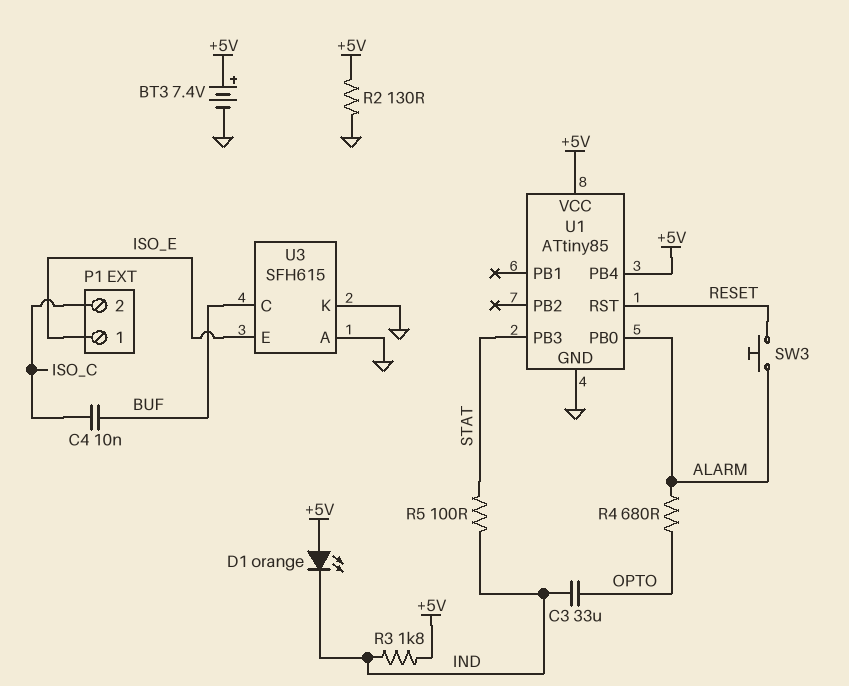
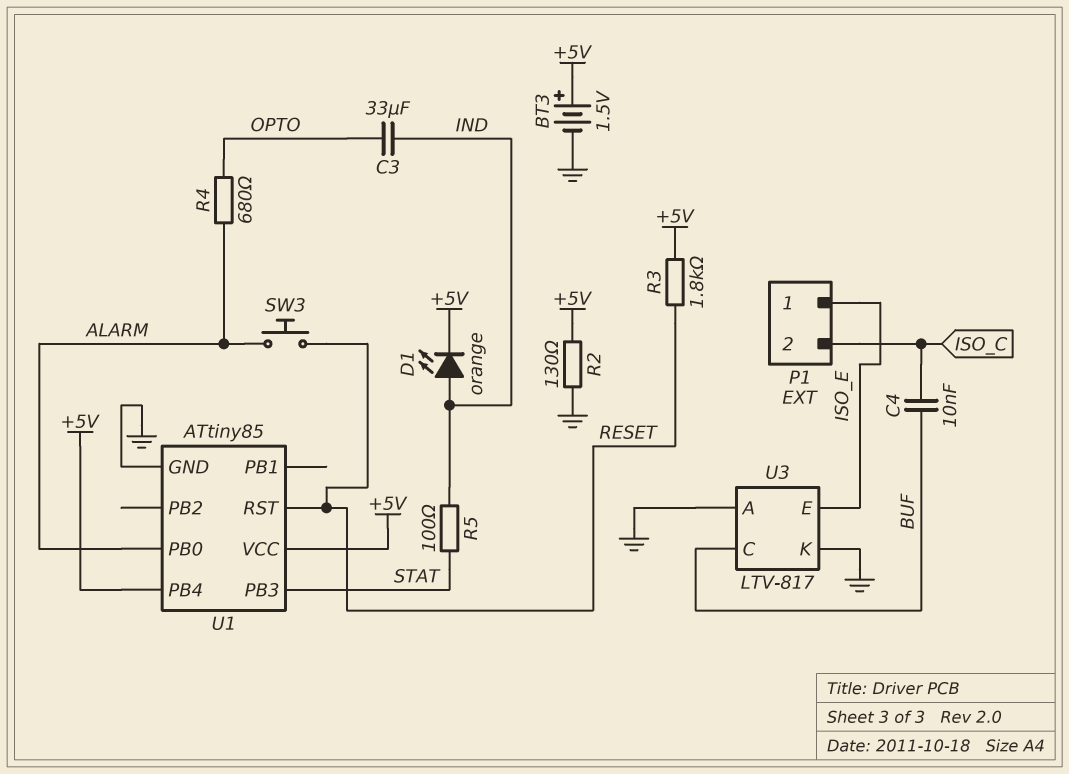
BT3: 7.4V (plus +5V, minus GND) -> 1.5V (plus +5V, minus GND)
D1: LED orange (A +5V, K IND) -> LED orange (A IND, K +5V)
R3: 1.8k (+5V, IND) -> 1.8k (+5V, RESET)
U3: SFH615 -> LTV-817

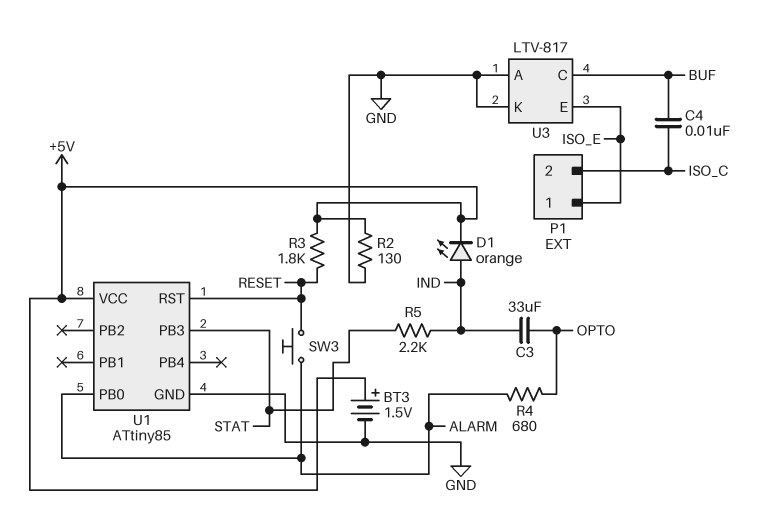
R5: 100 (IND, STAT) -> 2.2k (IND, STAT)
U1 pin PB4: +5V -> none

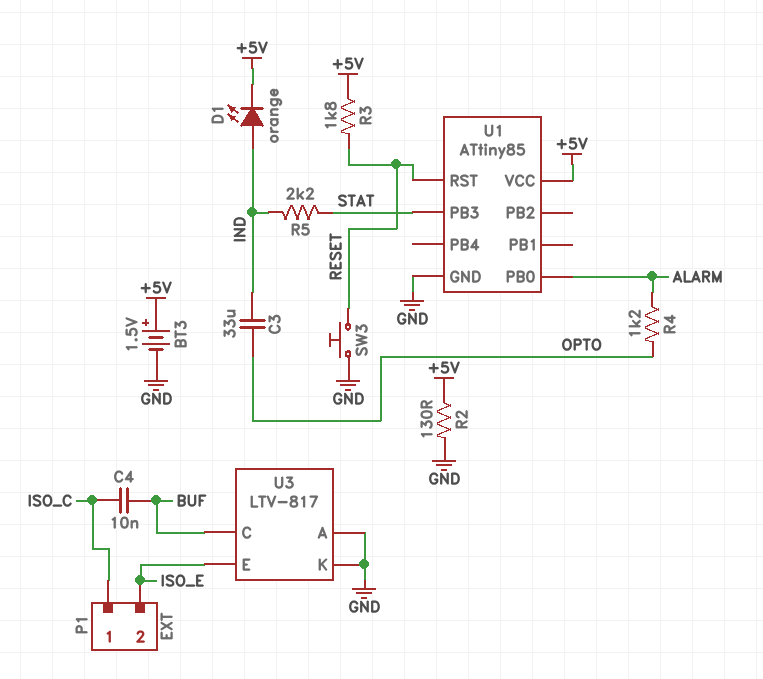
P1 pin 1: ISO_E -> ISO_C
P1 pin 2: ISO_C -> ISO_E
R4: 680 (ALARM, OPTO) -> 1.2k (ALARM, OPTO)
SW3: button (ALARM, RESET) -> button (GND, RESET)

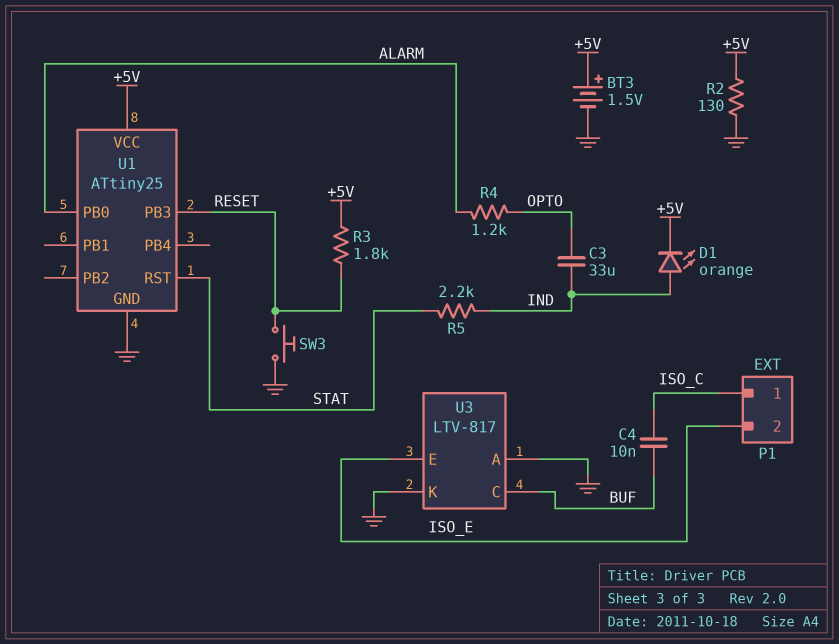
U1: ATtiny85 -> ATtiny25
U1 pin PB3: STAT -> RESET
U1 pin RST: RESET -> STAT

